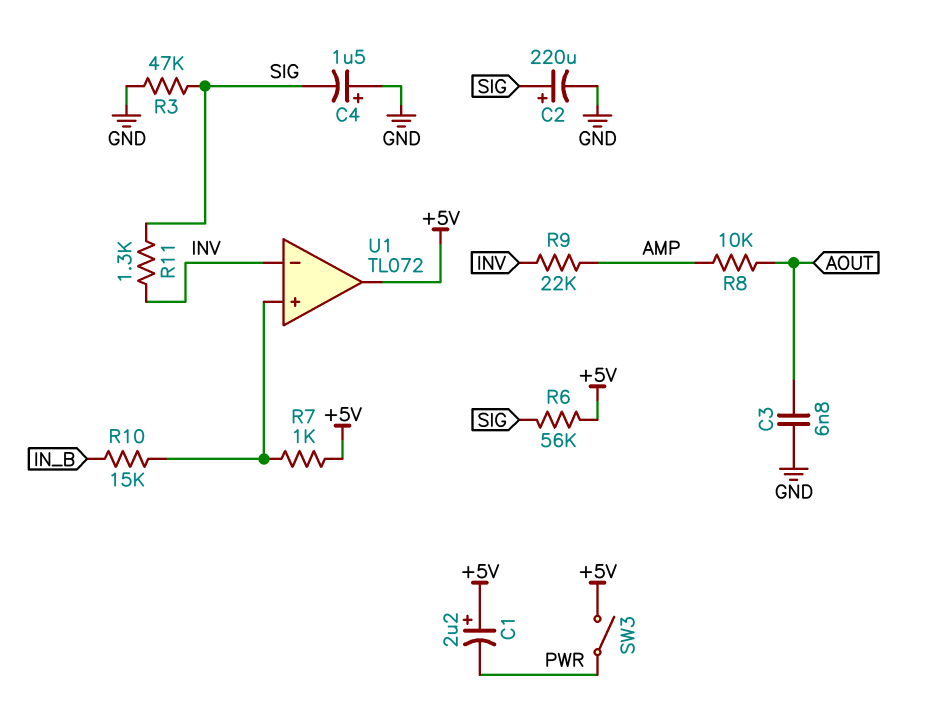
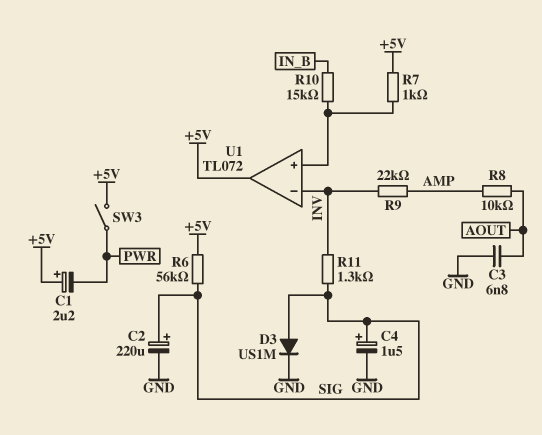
C4: 1.5uF (plus GND, minus SIG) -> 1.5uF (plus SIG, minus GND)
D3: none -> diode US1M (A SIG, K GND)
R3: 47k (GND, SIG) -> none

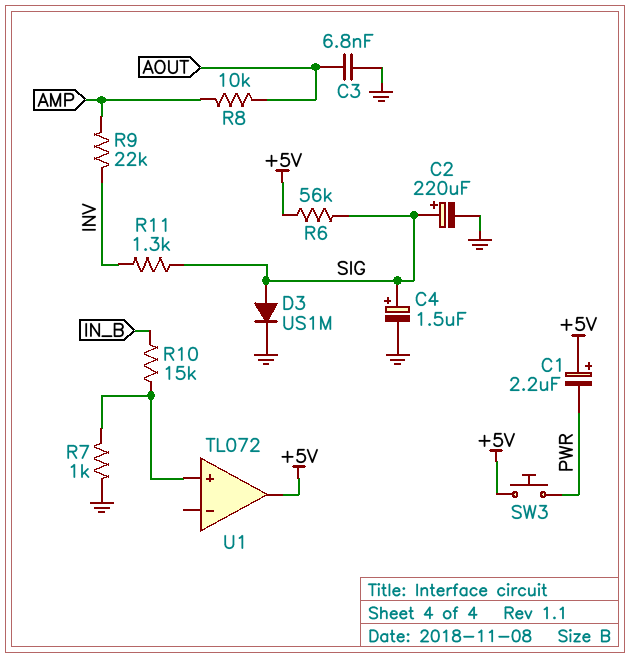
R7: 1k (+5V, U1/in+) -> 1k (GND, U1/in+)
SW3: switch (+5V, PWR) -> button (+5V, PWR)
U1 pin in-: INV -> none

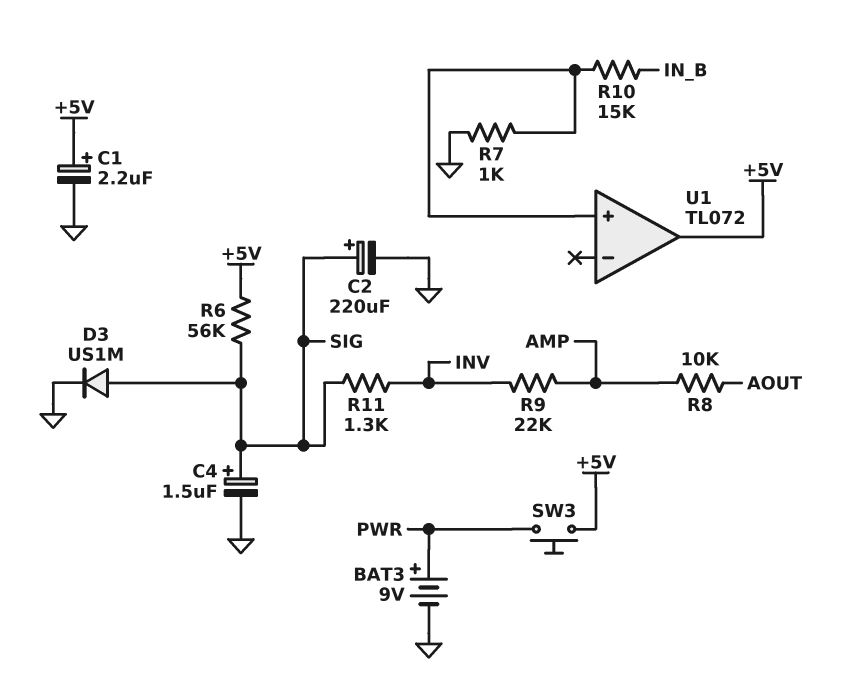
BAT3: none -> 9V (plus PWR, minus GND)
C1: 2.2uF (plus +5V, minus PWR) -> 2.2uF (plus +5V, minus GND)
C3: 6.8nF (AOUT, GND) -> none

